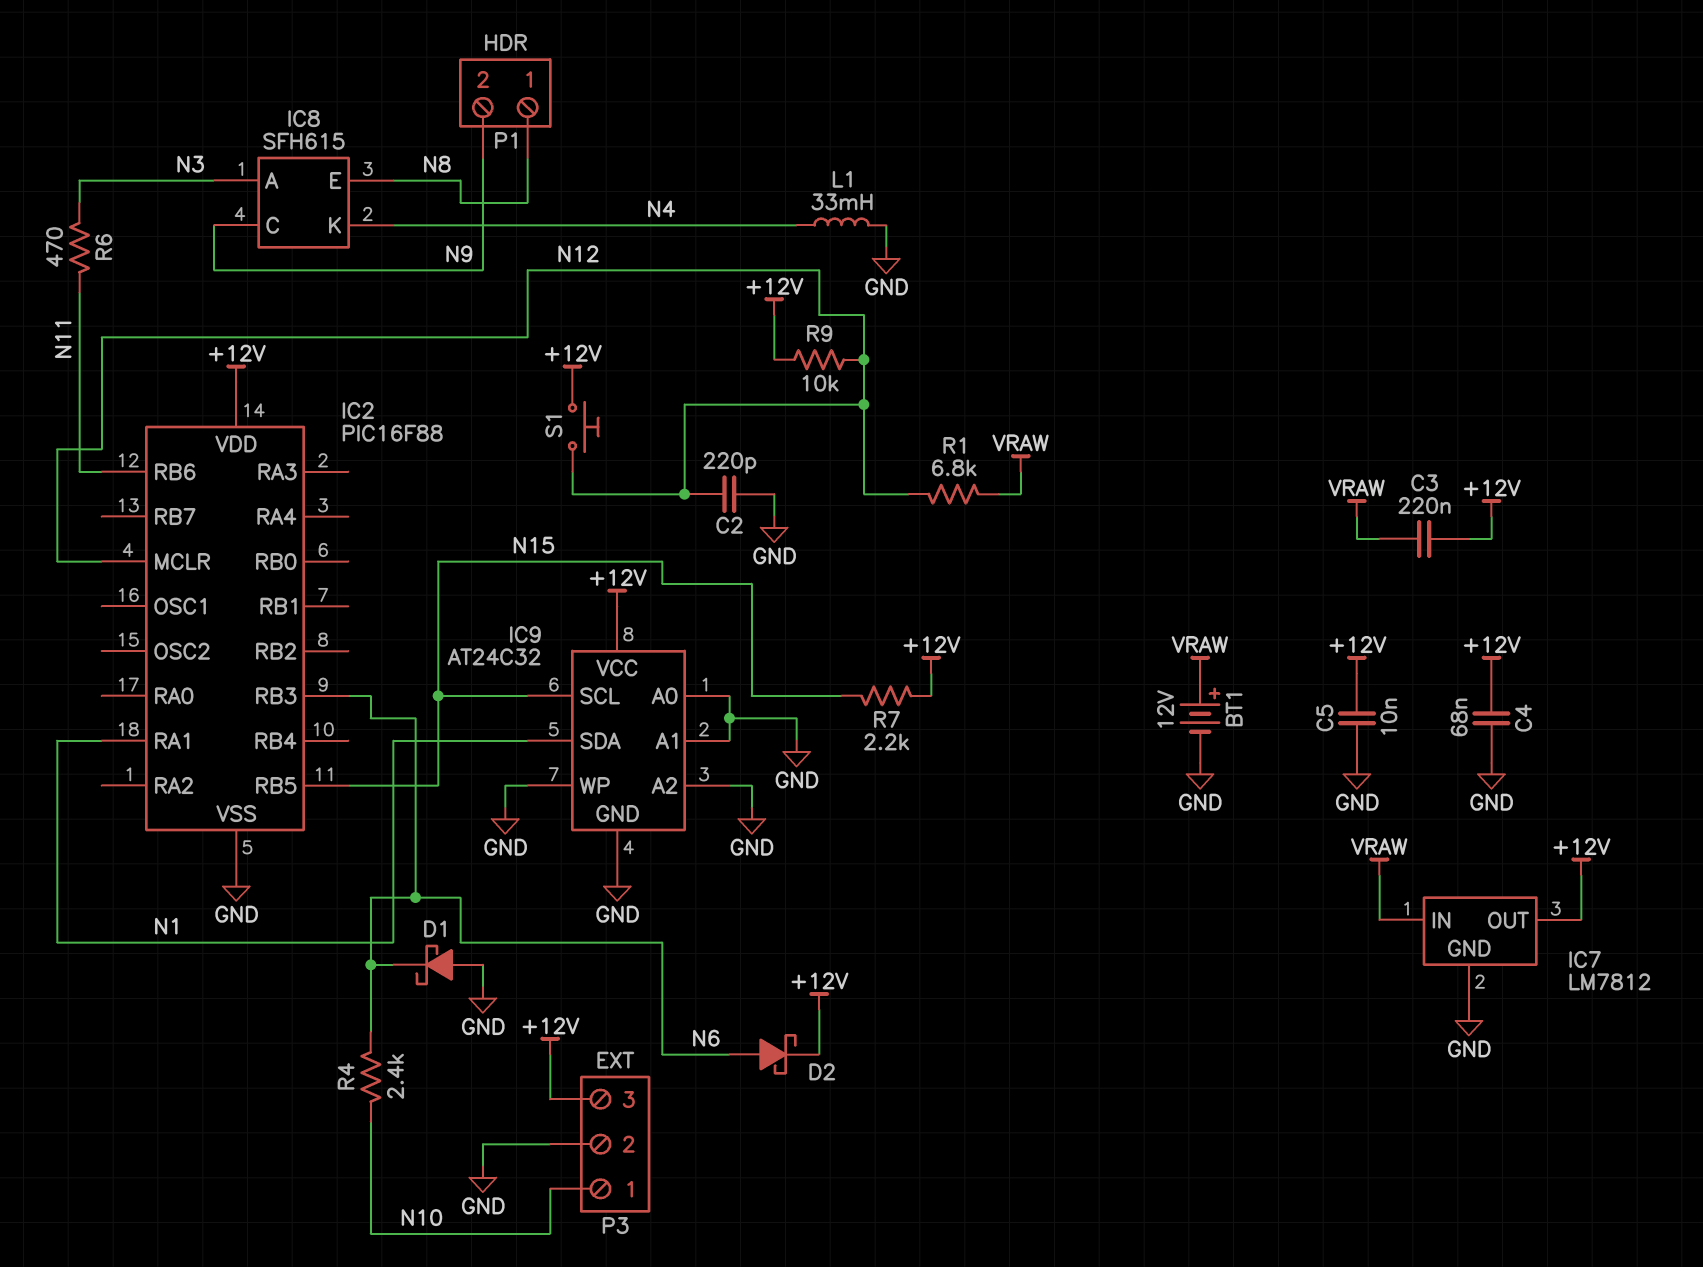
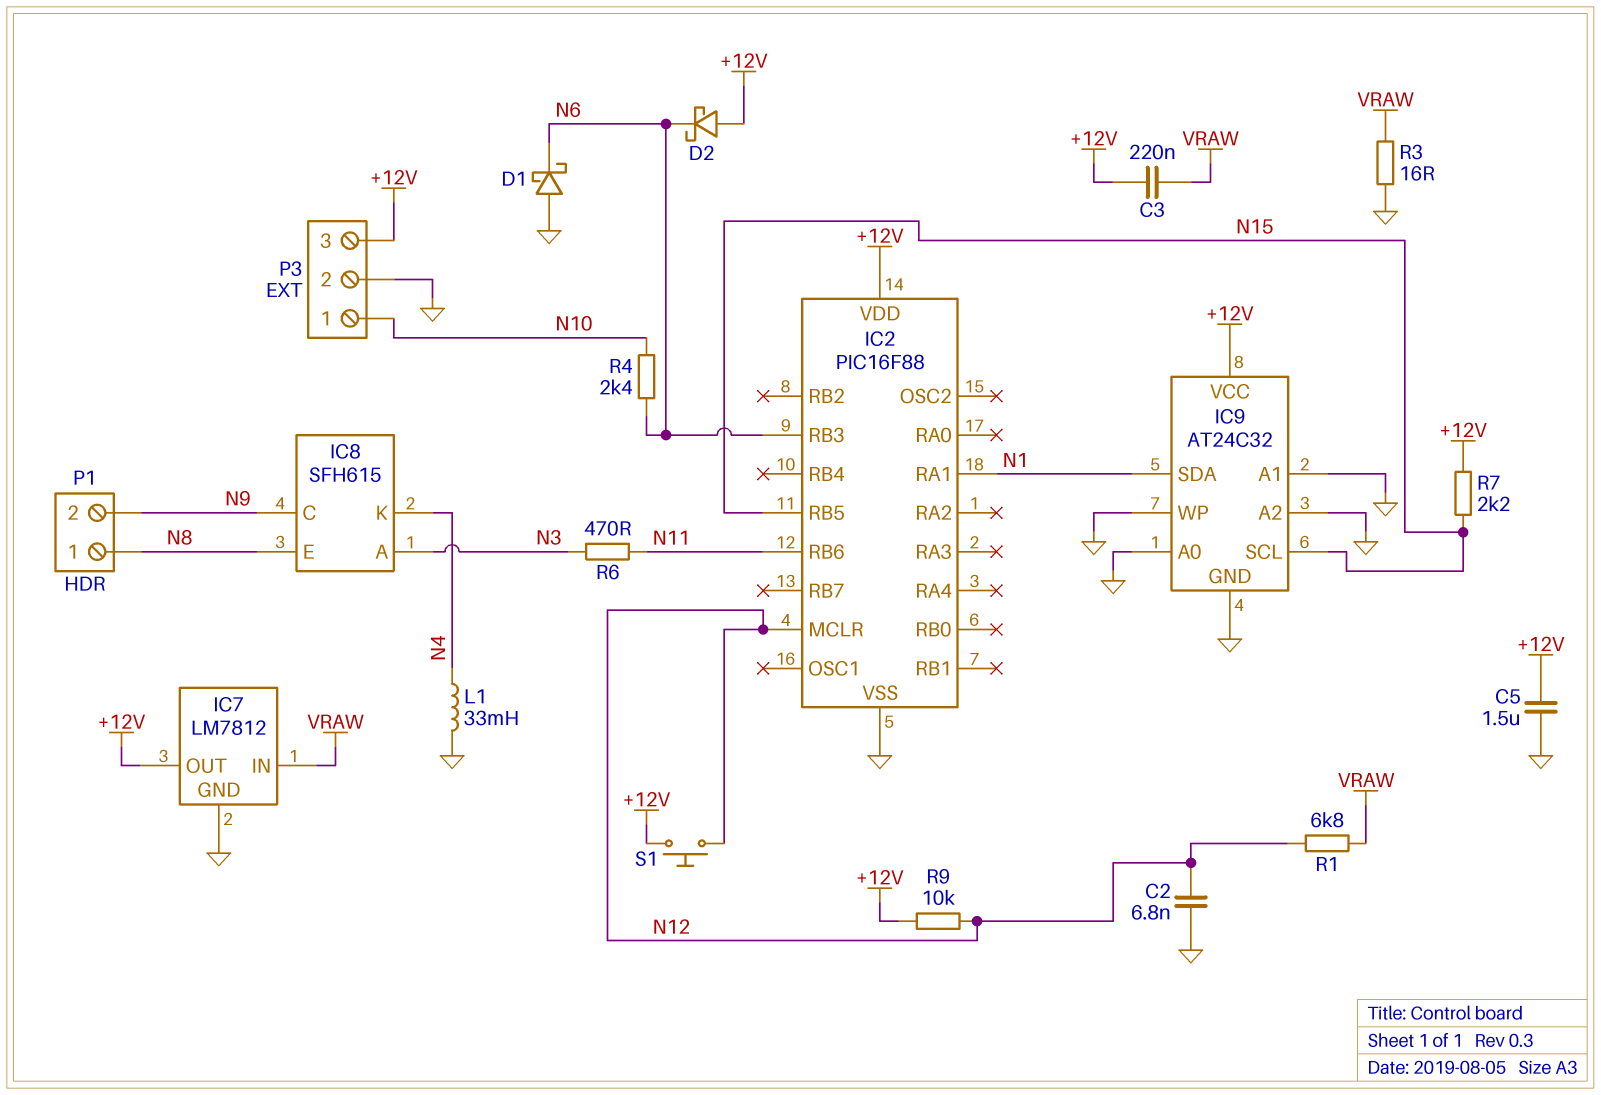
BT1: 12V (plus VRAW, minus GND) -> none
C2: 220pF (GND, N12) -> 6.8nF (GND, N12)
C4: 68nF (+12V, GND) -> none
C5: 10nF (+12V, GND) -> 1.5uF (+12V, GND)
D2: schottky (A N6, K +12V) -> schottky (A +12V, K N6)
R3: none -> 16 (GND, VRAW)

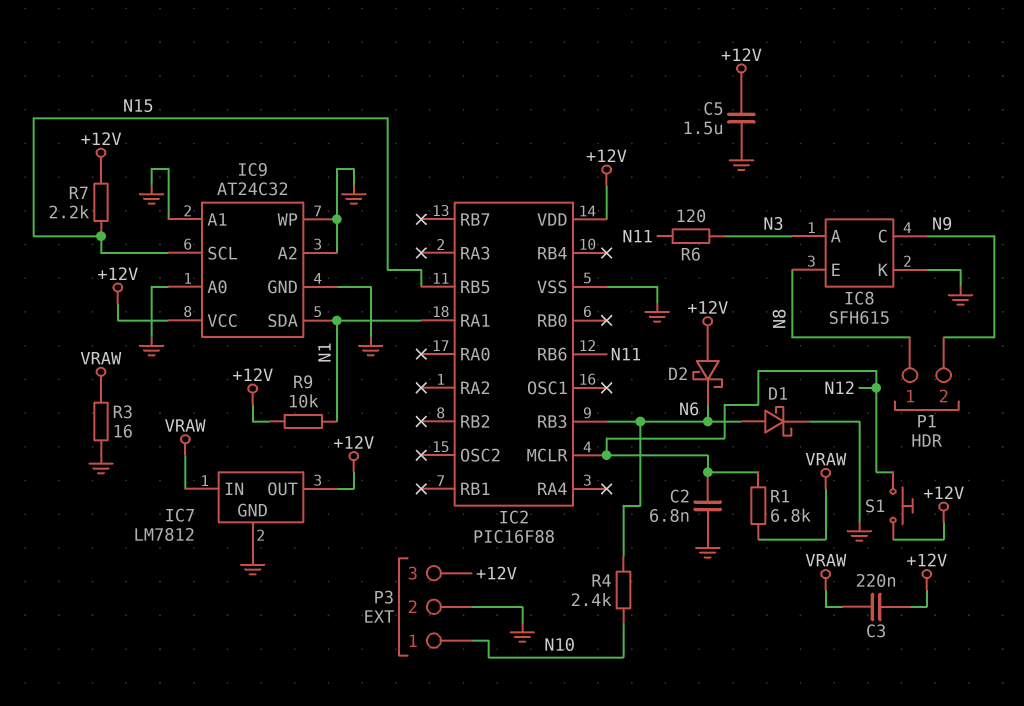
D1: schottky (A GND, K N6) -> schottky (A N6, K GND)
IC8 pin K: N4 -> GND
L1: 33mH (GND, N4) -> none
R6: 470 (N3, N11) -> 120 (N3, N11)
R9: 10k (+12V, N12) -> 10k (+12V, N1)

